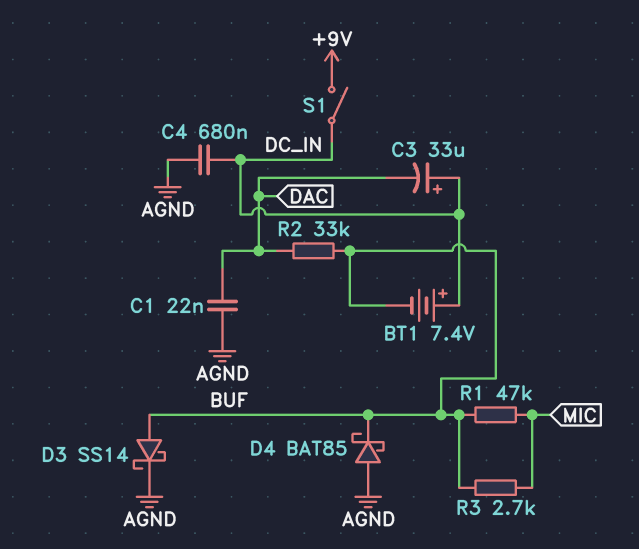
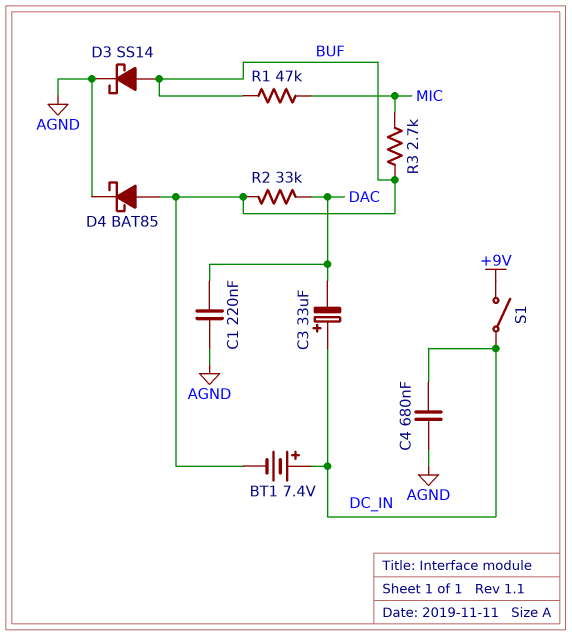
C1: 22nF (AGND, DAC) -> 220nF (AGND, DAC)
D4: schottky BAT85 (A AGND, K BUF) -> schottky BAT85 (A BUF, K AGND)

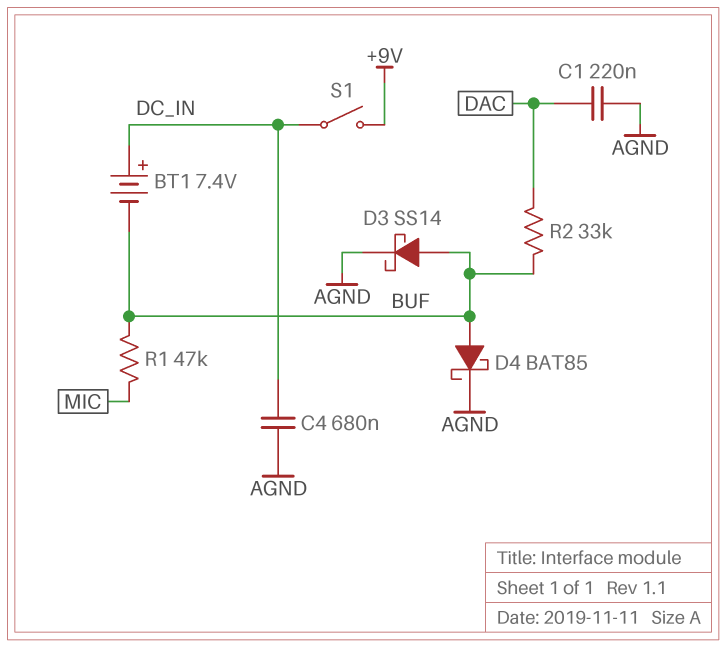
C3: 33uF (plus DC_IN, minus DAC) -> none
R3: 2.7k (BUF, MIC) -> none

